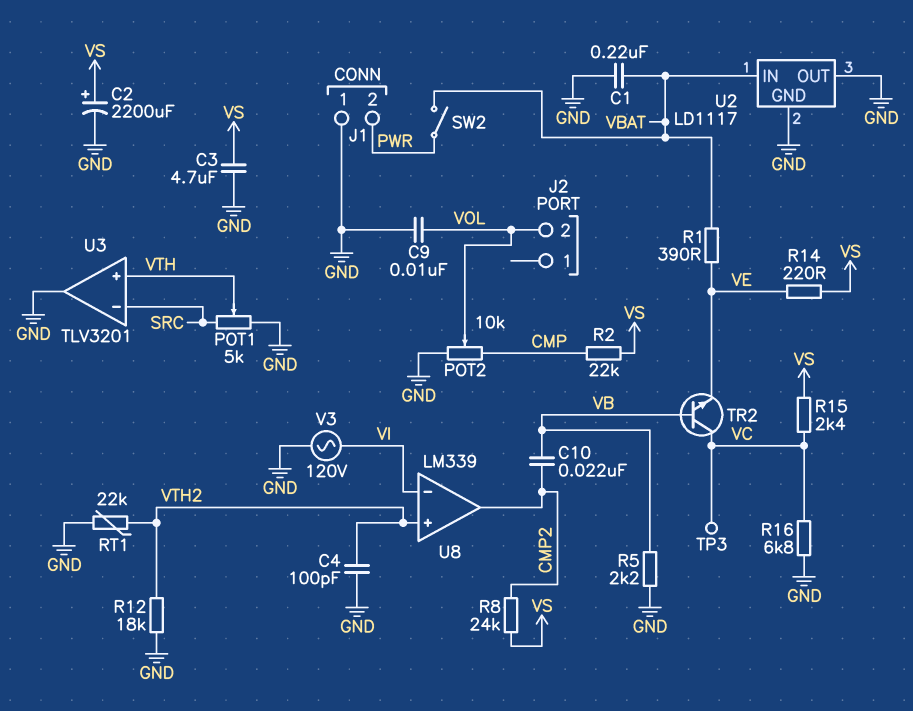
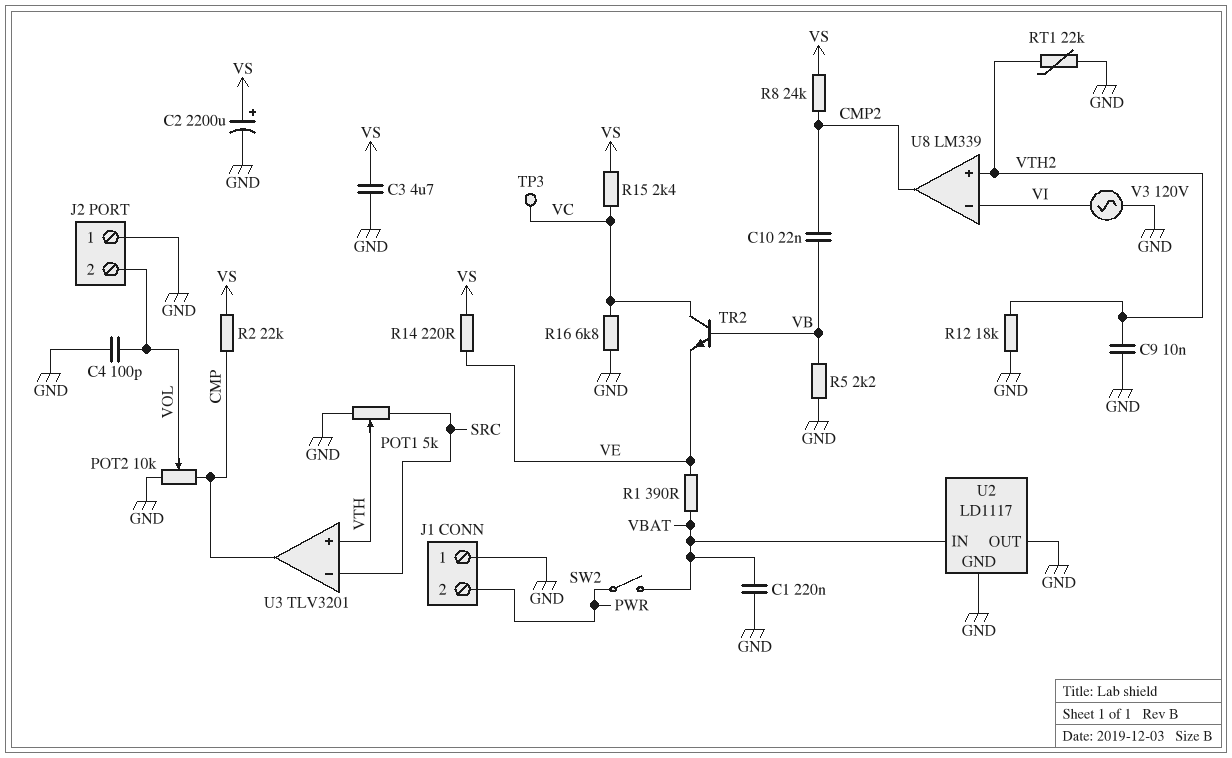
C4: 100pF (GND, VTH2) -> 100pF (GND, VOL)
C9: 10nF (GND, VOL) -> 10nF (GND, VTH2)
J2 pin 1: none -> GND
U3 pin out: GND -> CMP

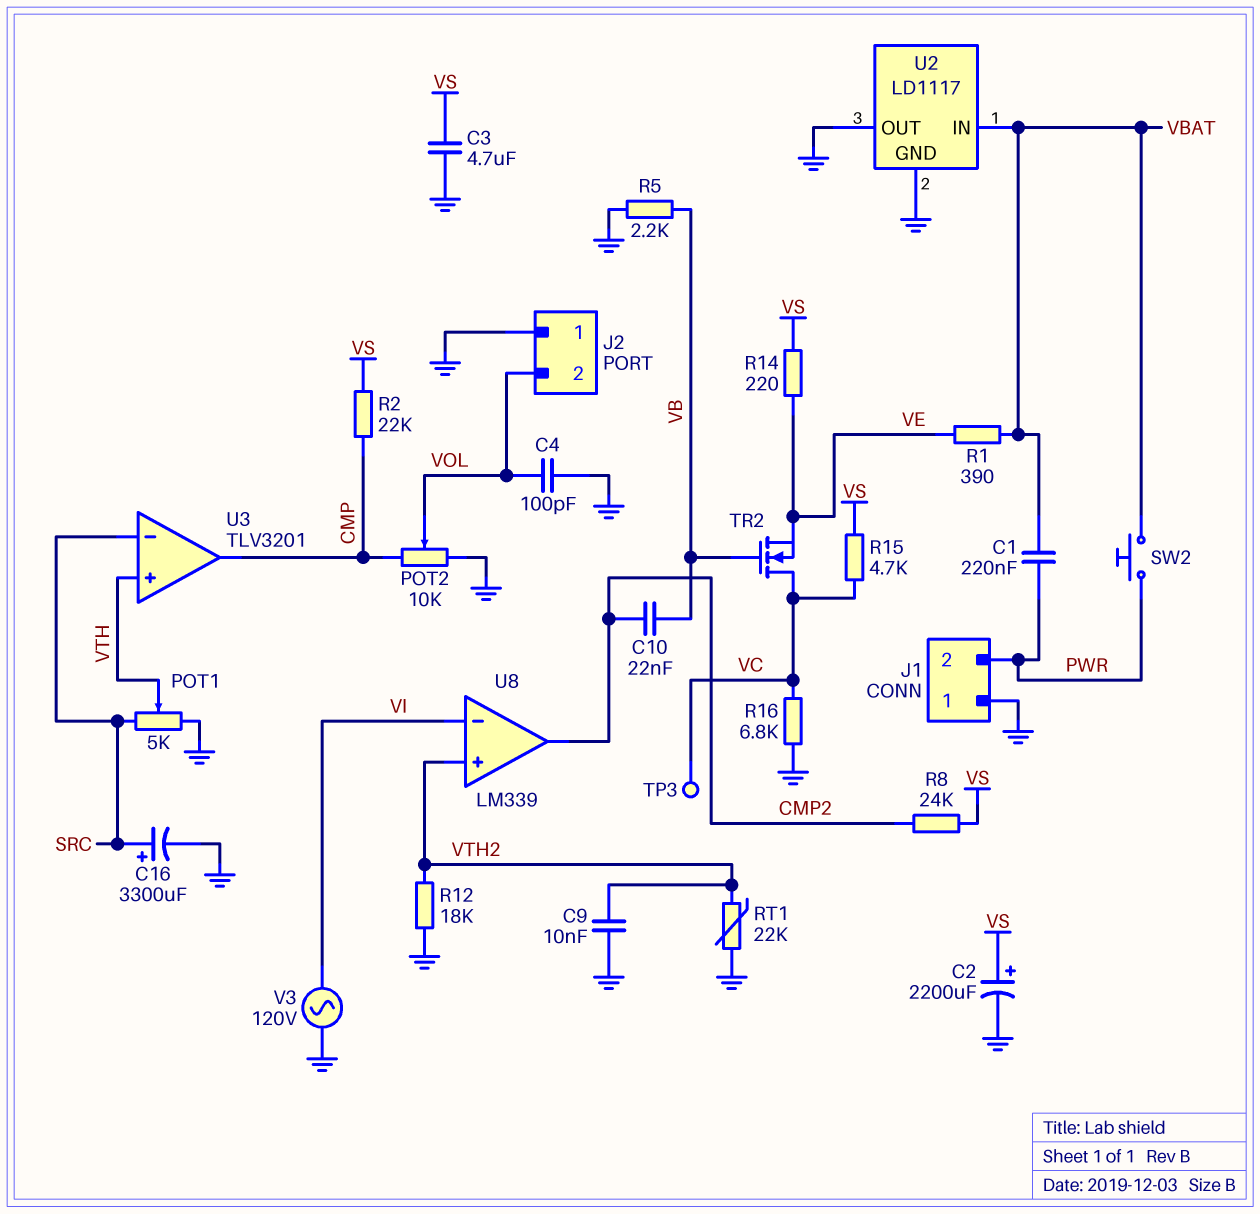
C1: 220nF (GND, VBAT) -> 220nF (PWR, VBAT)
C16: none -> 3300uF (plus SRC, minus GND)
R15: 2.4k (VC, VS) -> 4.7k (VC, VS)
SW2: switch (PWR, VBAT) -> button (PWR, VBAT)
TR2: NPN (B VB, C VC, E VE) -> NMOS (G VB, D VC, S VE)

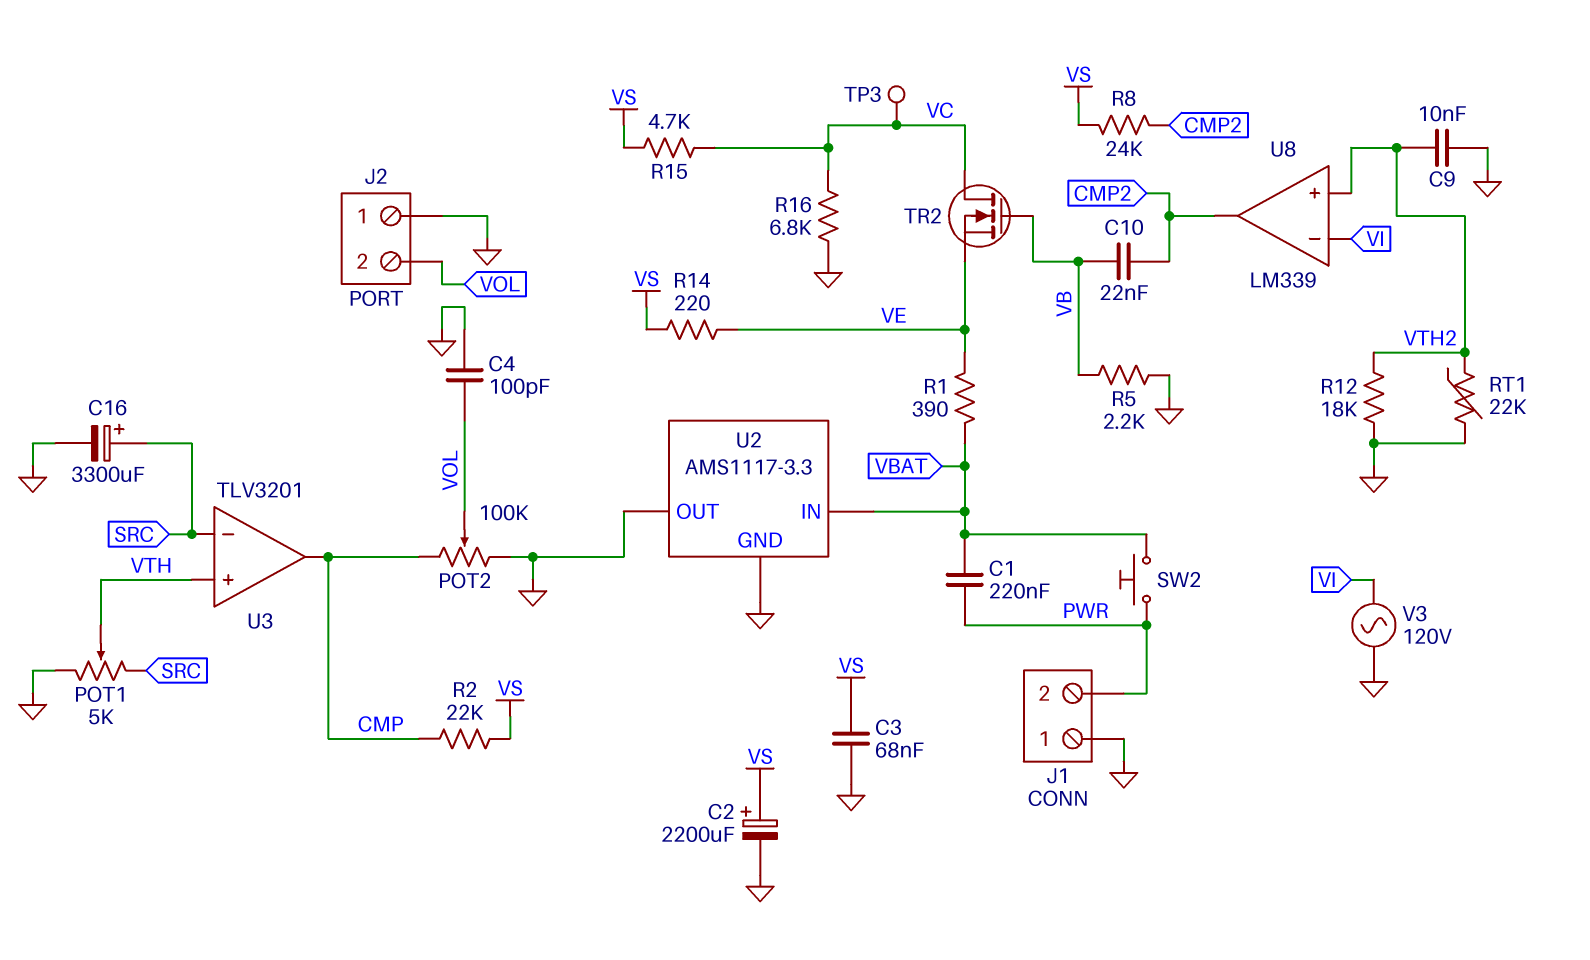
C3: 4.7uF (GND, VS) -> 68nF (GND, VS)
POT2: 10k (CMP, GND, wiper VOL) -> 100k (CMP, GND, wiper VOL)
U2: LD1117 -> AMS1117-3.3

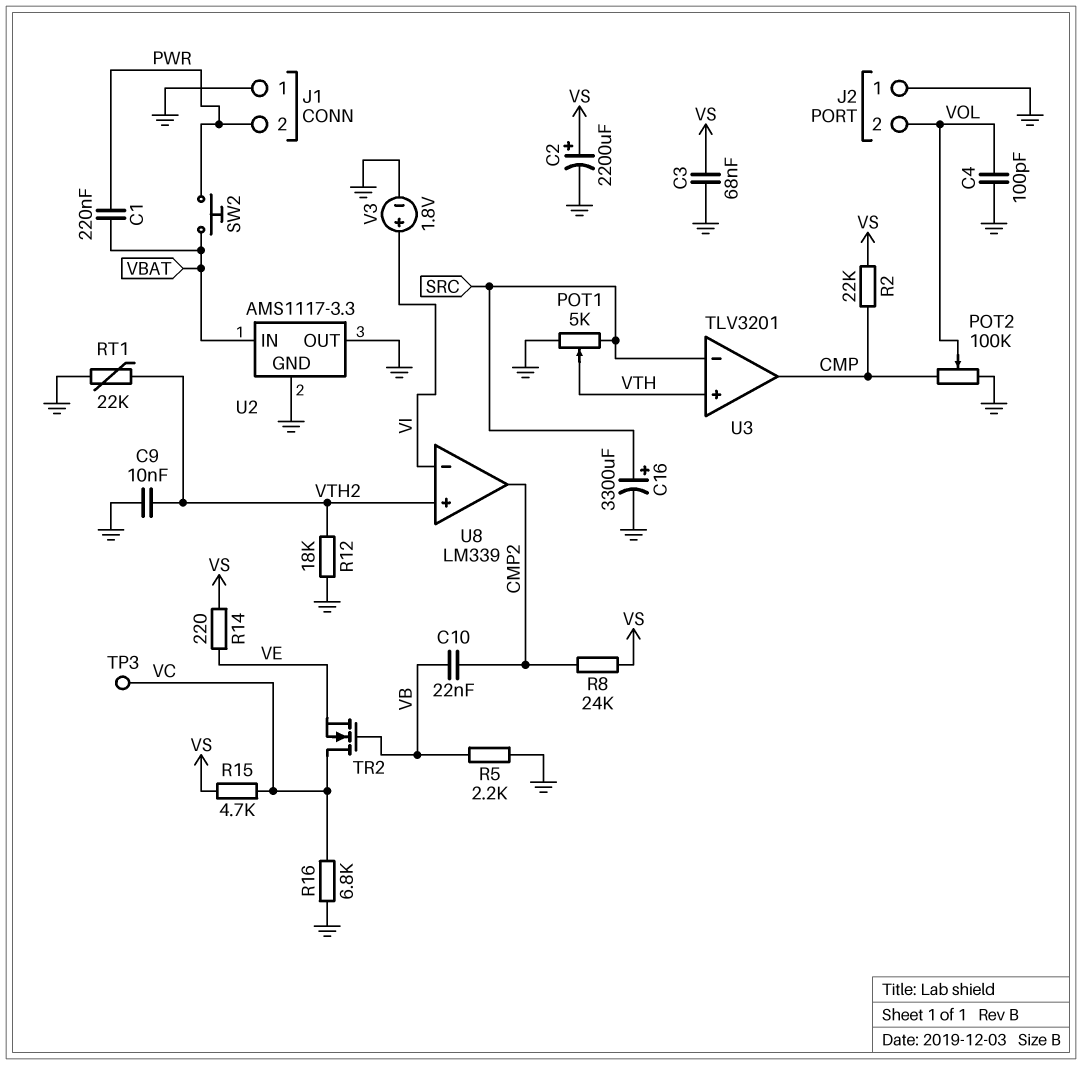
R1: 390 (VBAT, VE) -> none
V3: AC 120V (GND, VI) -> 1.8V (plus VI, minus GND)

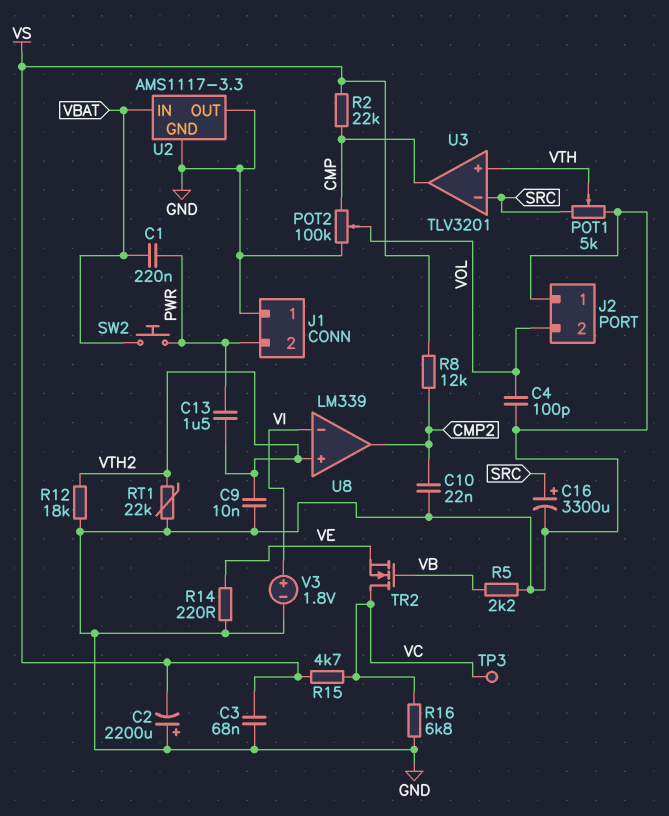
C2: 2200uF (plus VS, minus GND) -> 2200uF (plus GND, minus VS)
C10: 22nF (CMP2, VB) -> 22nF (CMP2, GND)
C13: none -> 1.5uF (PWR, VTH2)
R8: 24k (CMP2, VS) -> 12k (CMP2, VS)
R14: 220 (VE, VS) -> 220 (GND, VE)

